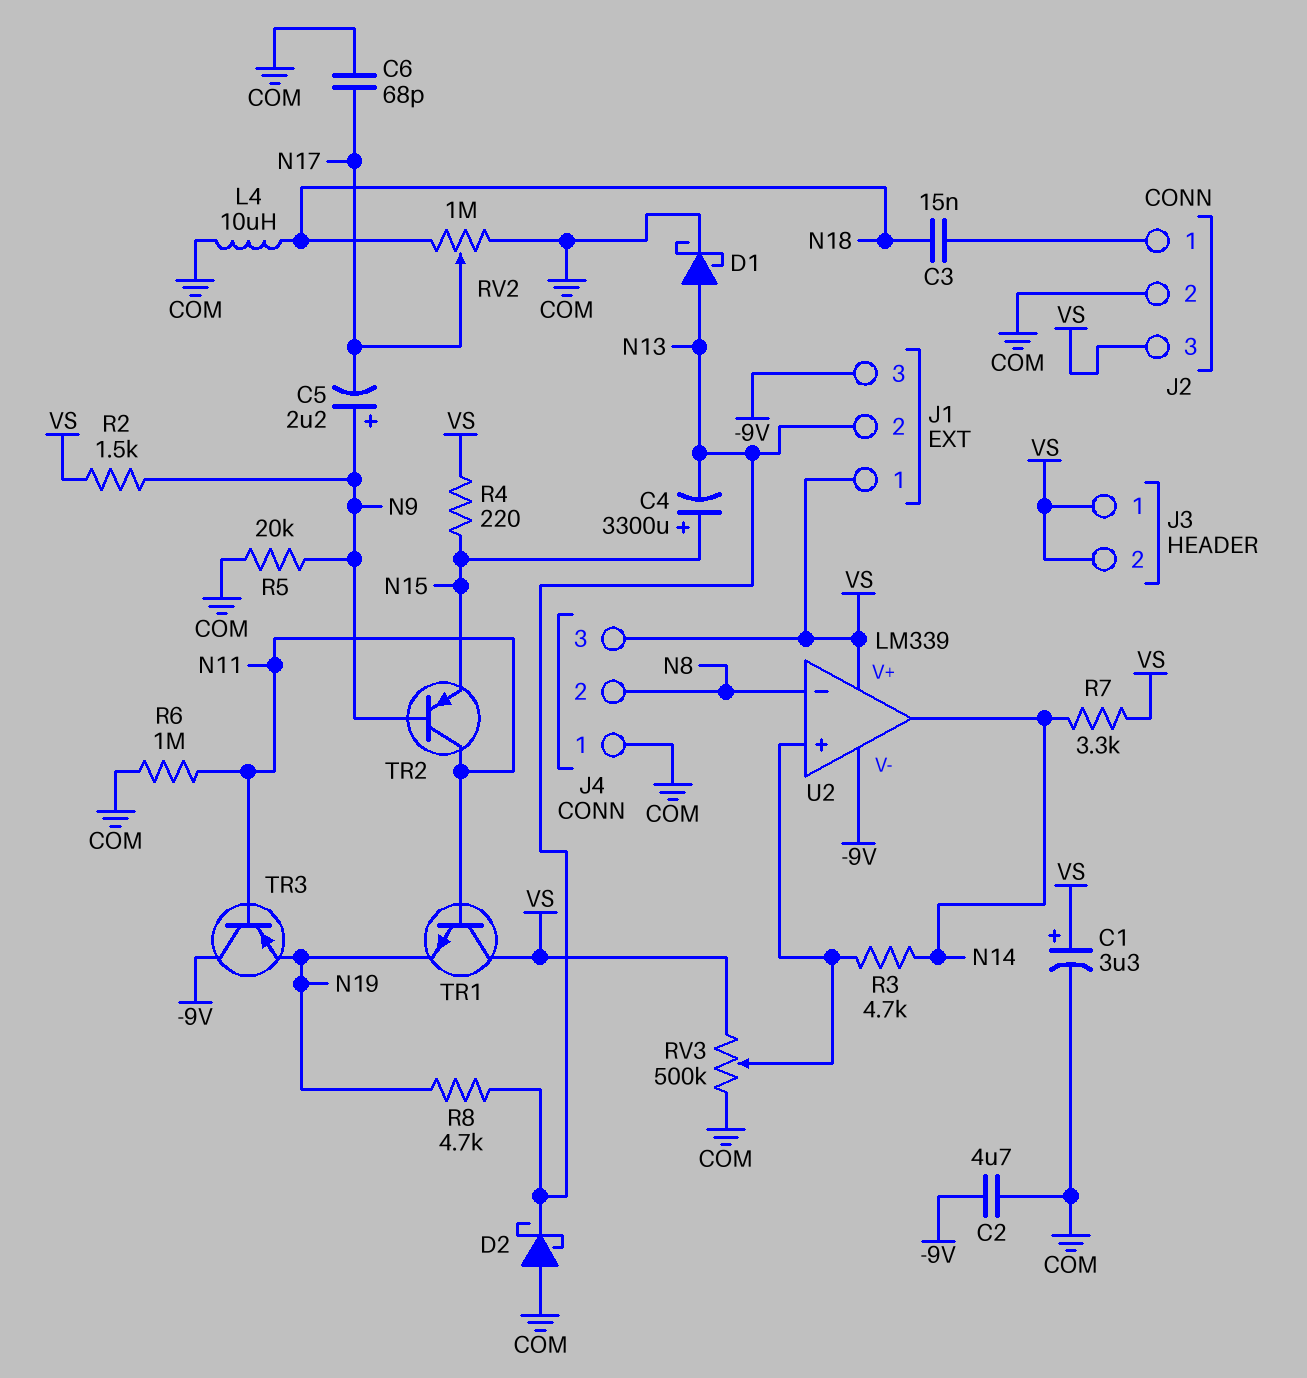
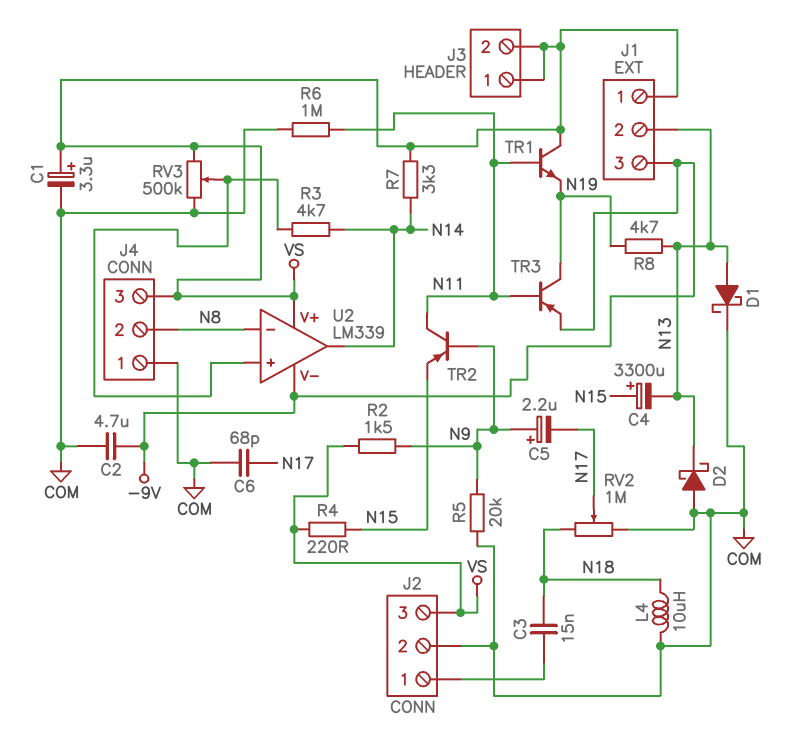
TR3: PNP (B N11, C -9V, E N19) -> PNP (B N11, C N19, E -9V)

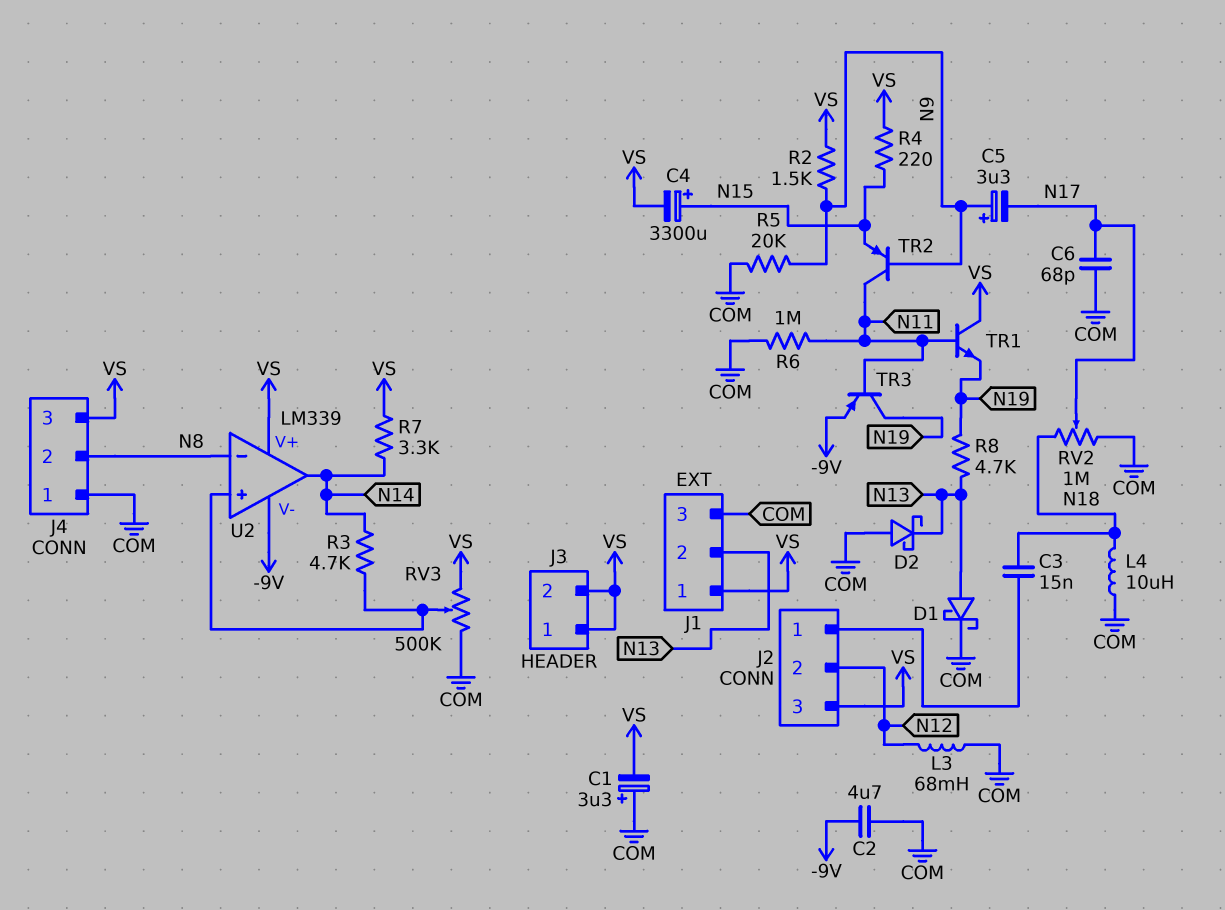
C1: 3.3uF (plus VS, minus COM) -> 3.3uF (plus COM, minus VS)
C4: 3300uF (plus N15, minus N13) -> 3300uF (plus N15, minus VS)
C5: 2.2uF (plus N9, minus N17) -> 3.3uF (plus N9, minus N17)
J1 pin 3: -9V -> COM
J2 pin 2: COM -> N12
L3: none -> 68mH (COM, N12)

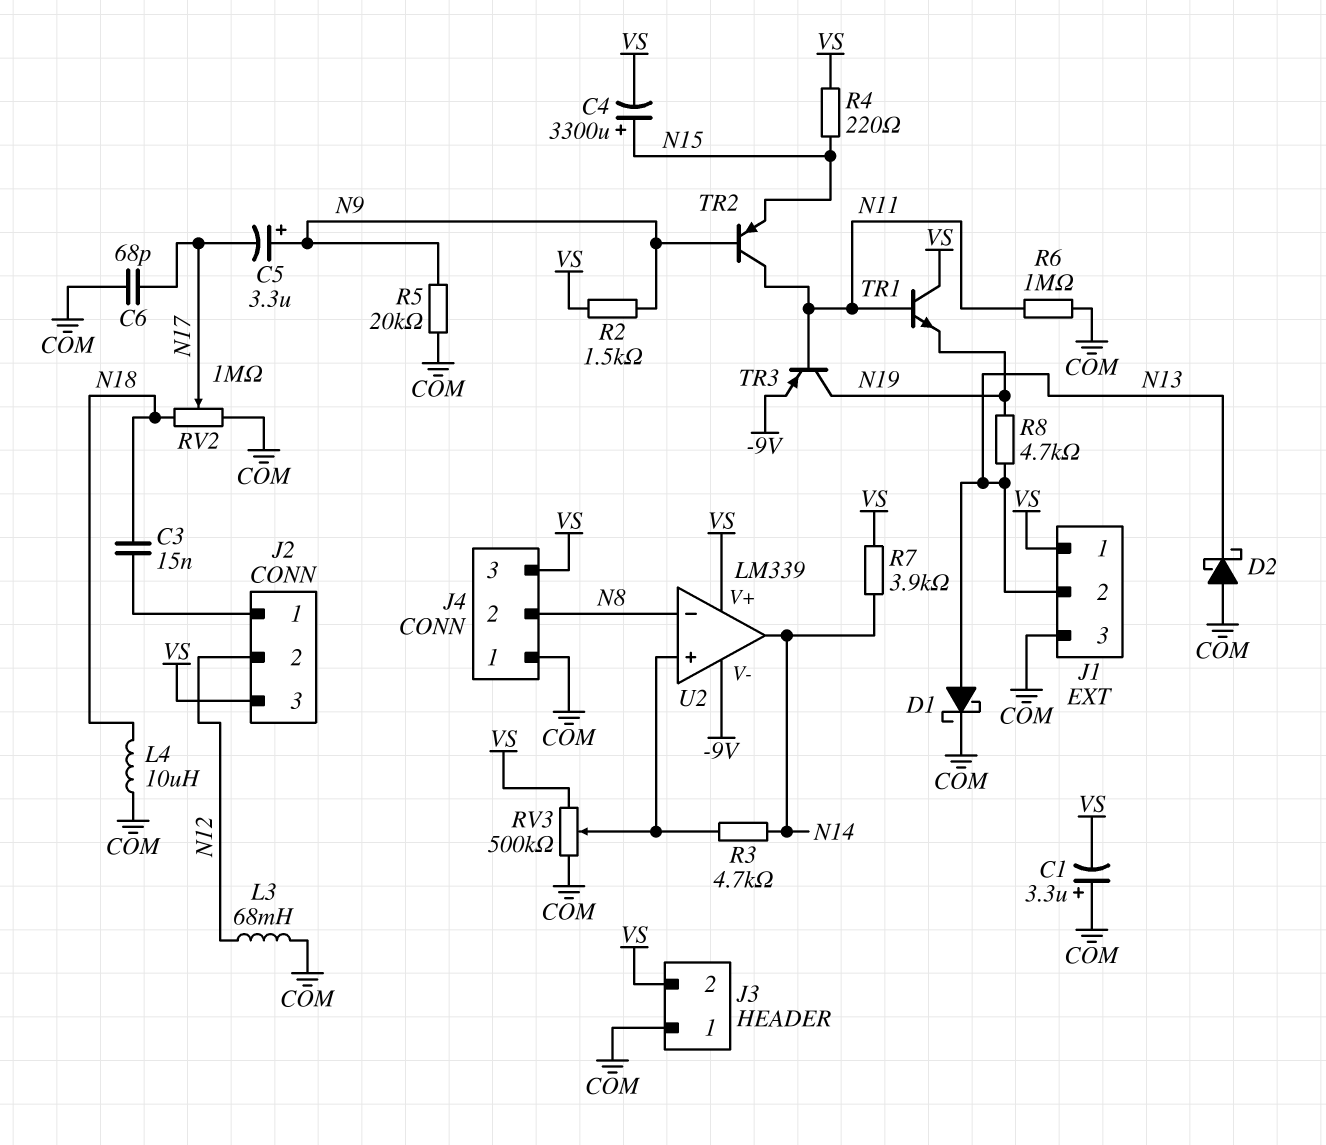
C2: 4.7uF (-9V, COM) -> none
J3 pin 1: VS -> COM
R7: 3.3k (N14, VS) -> 3.9k (N14, VS)

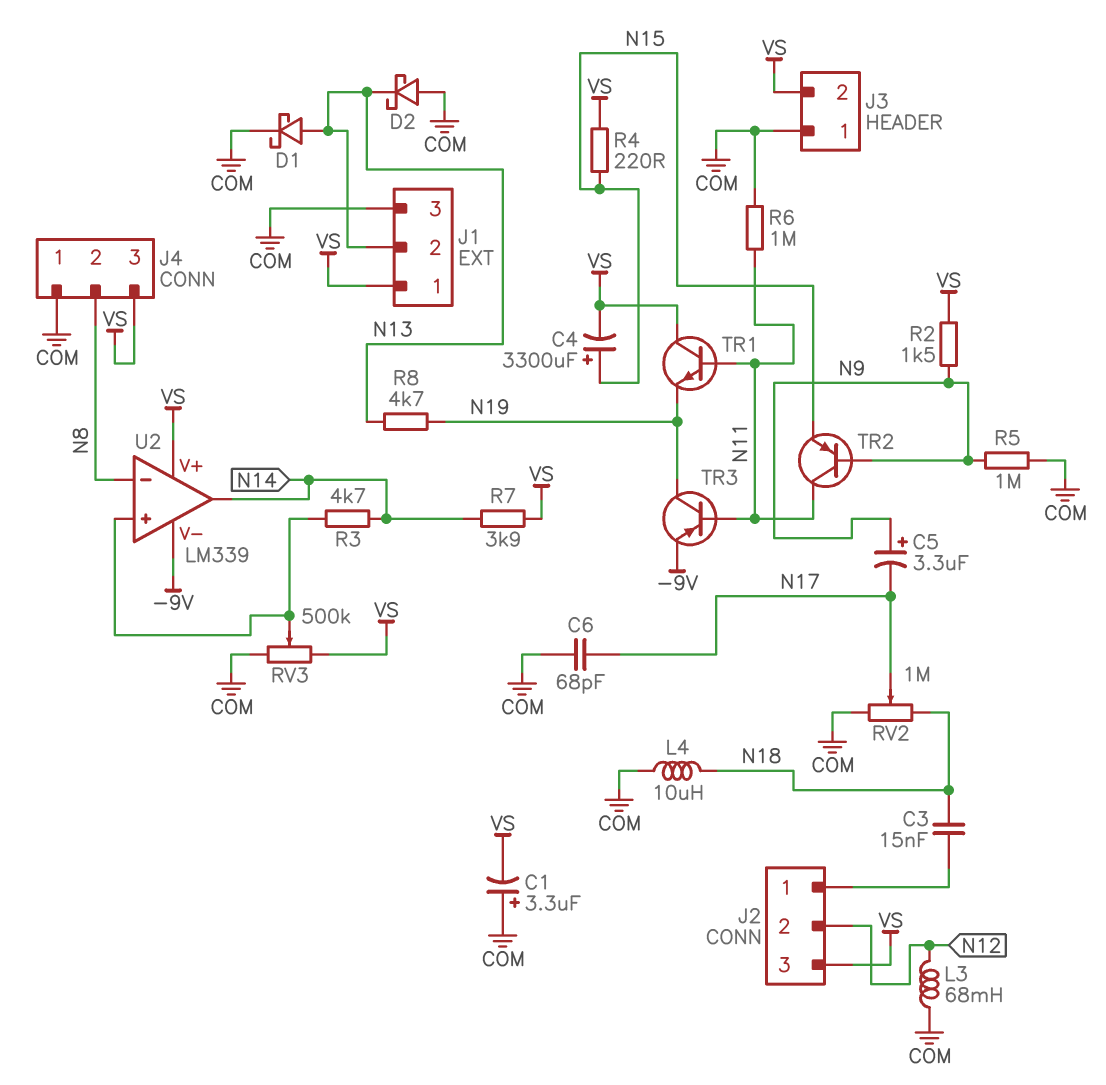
R5: 20k (COM, N9) -> 1M (COM, N9)

